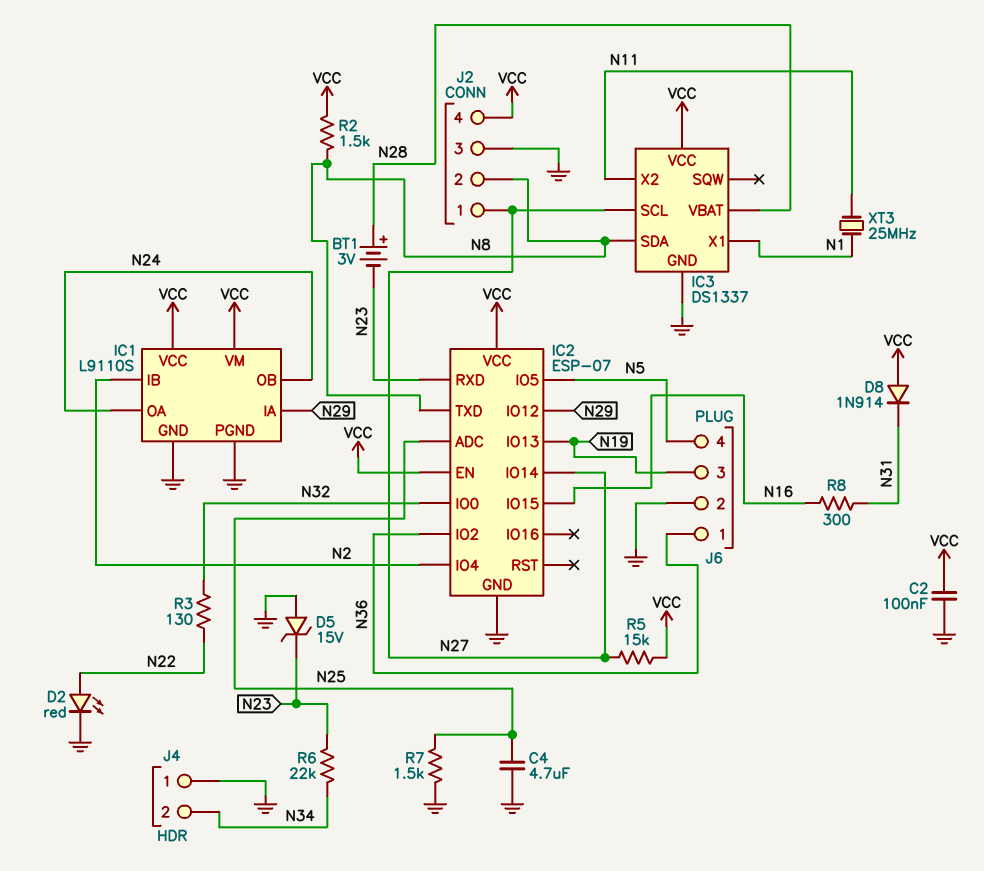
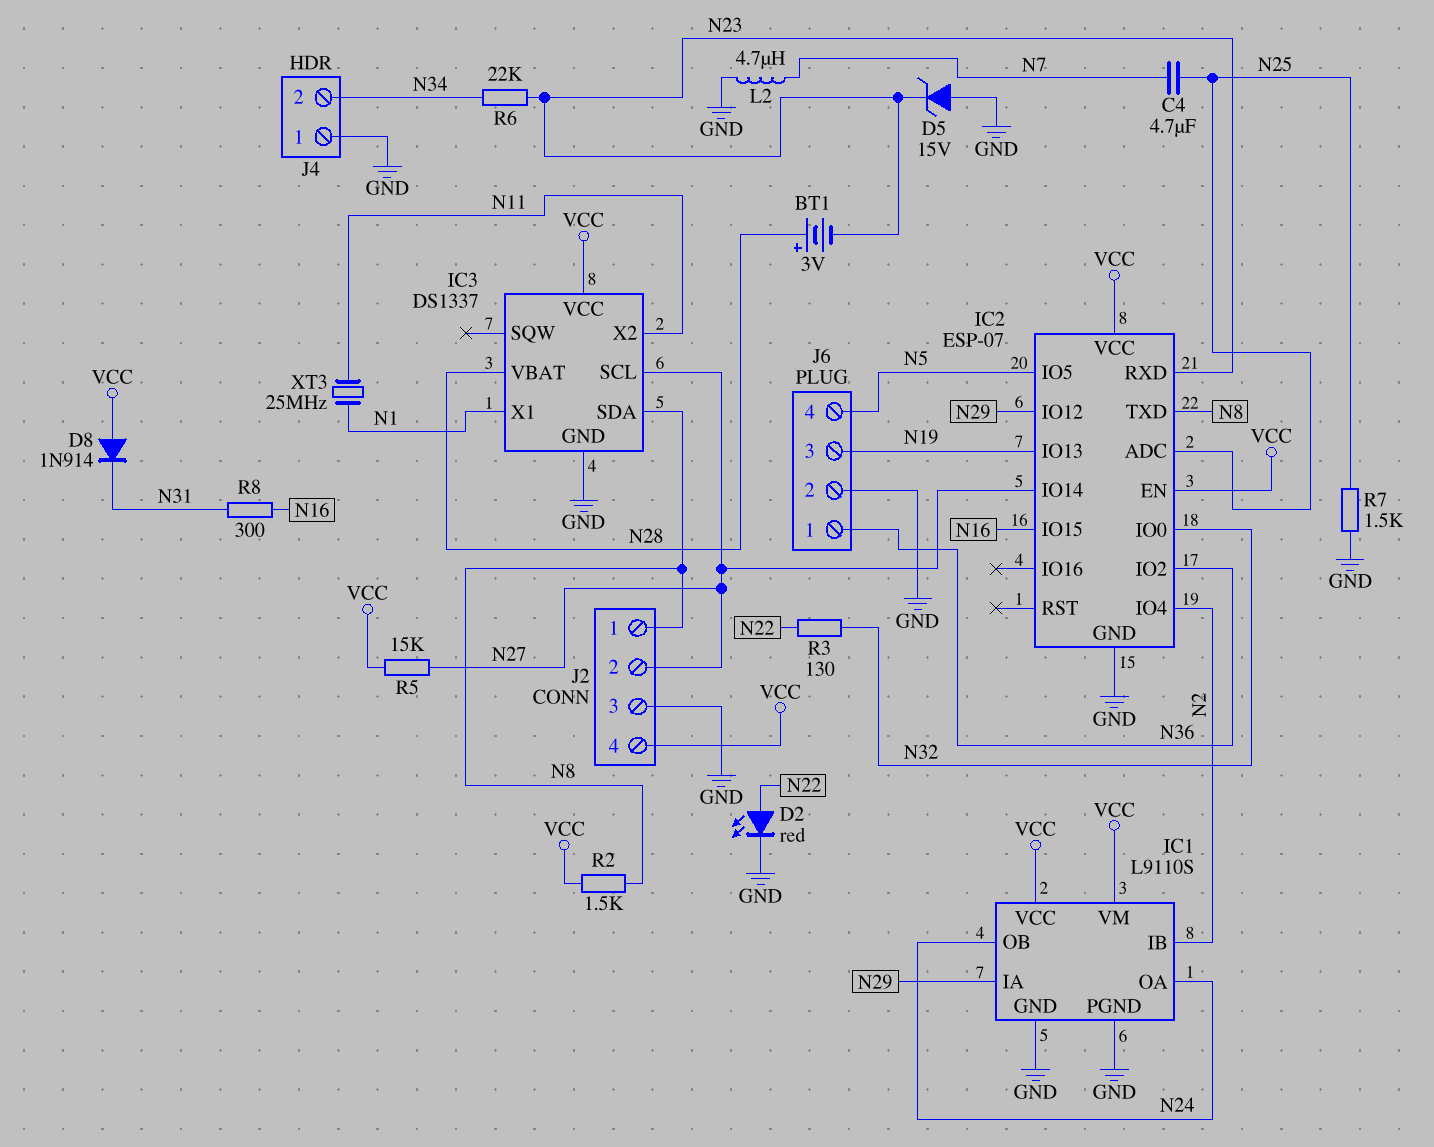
C2: 100nF (GND, VCC) -> none
C4: 4.7uF (GND, N25) -> 4.7uF (N7, N25)
J2 pin 1: N27 -> N8
J2 pin 2: N8 -> N27
L2: none -> 4.7uH (GND, N7)

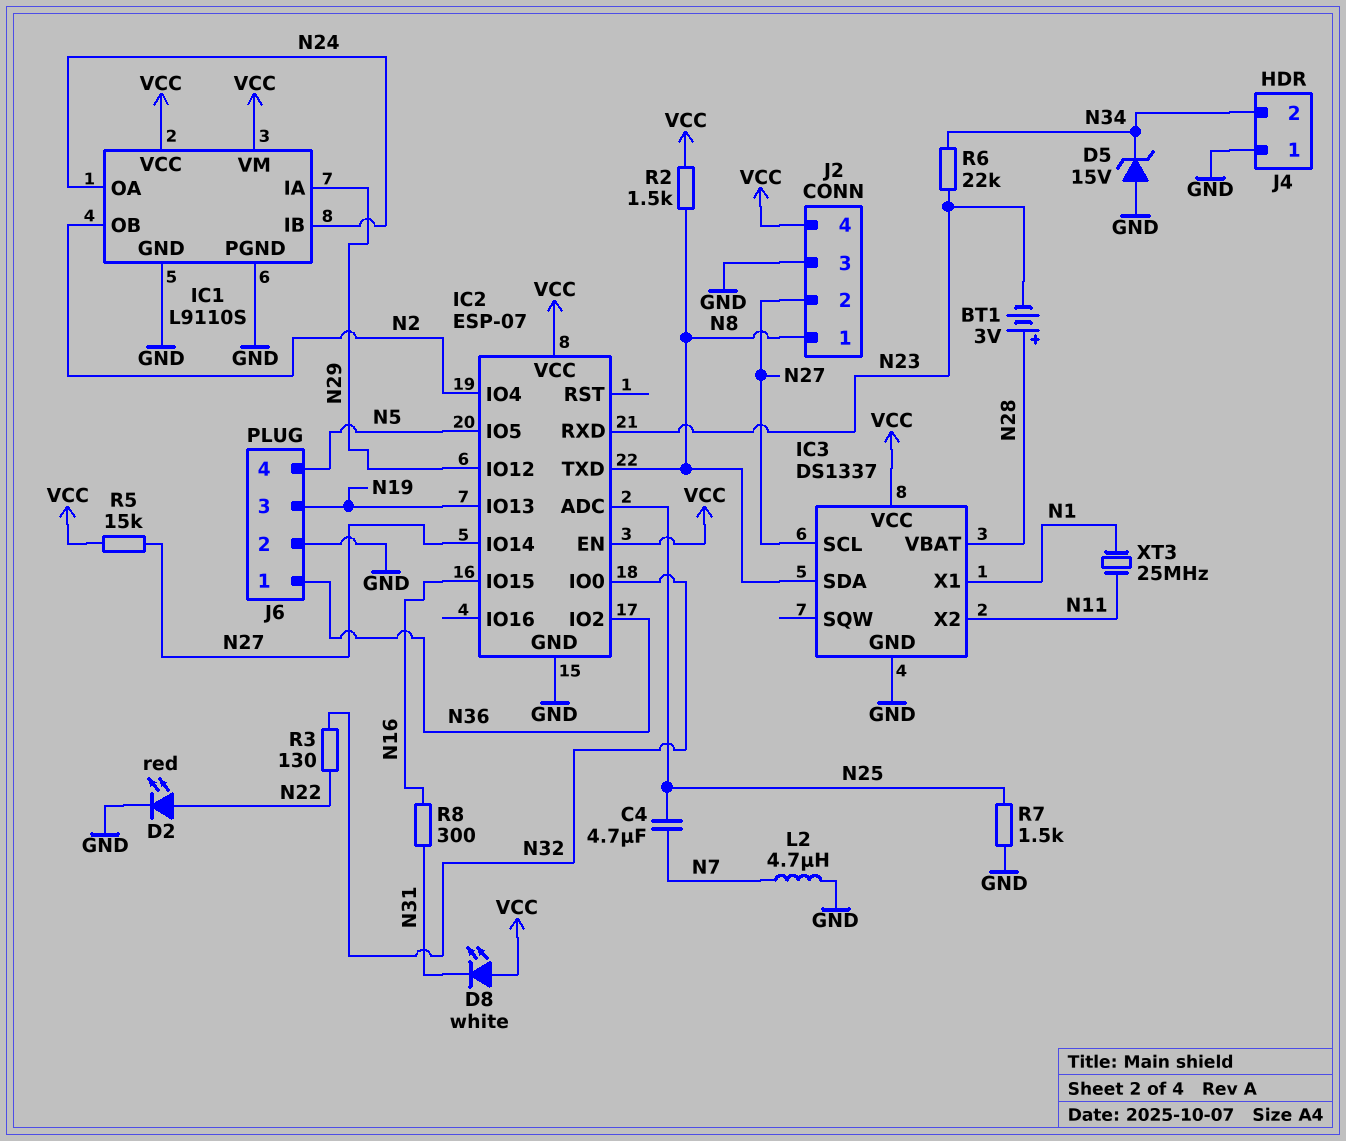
D5: zener 15V (A GND, K N23) -> zener 15V (A GND, K N34)
D8: diode 1N914 (A VCC, K N31) -> LED white (A VCC, K N31)
IC1 pin IB: N2 -> N24
IC1 pin OB: N24 -> N2

